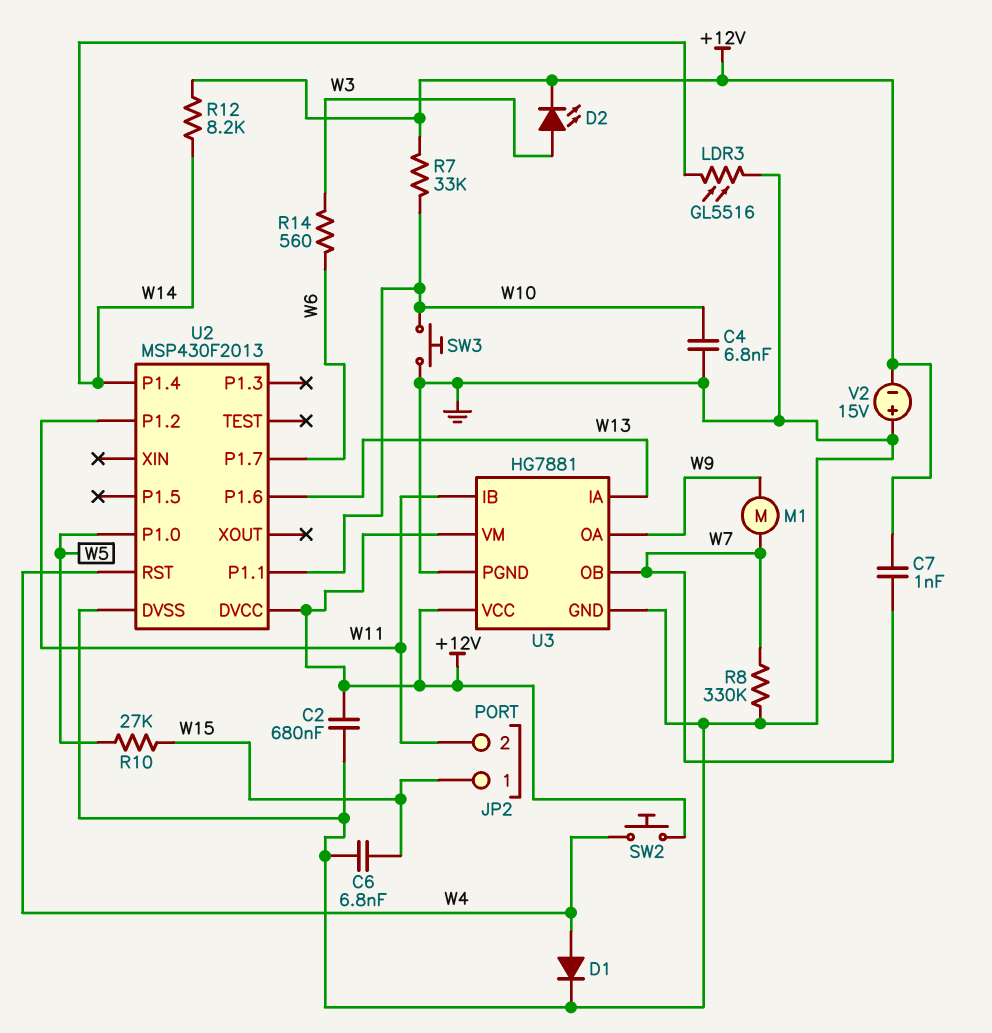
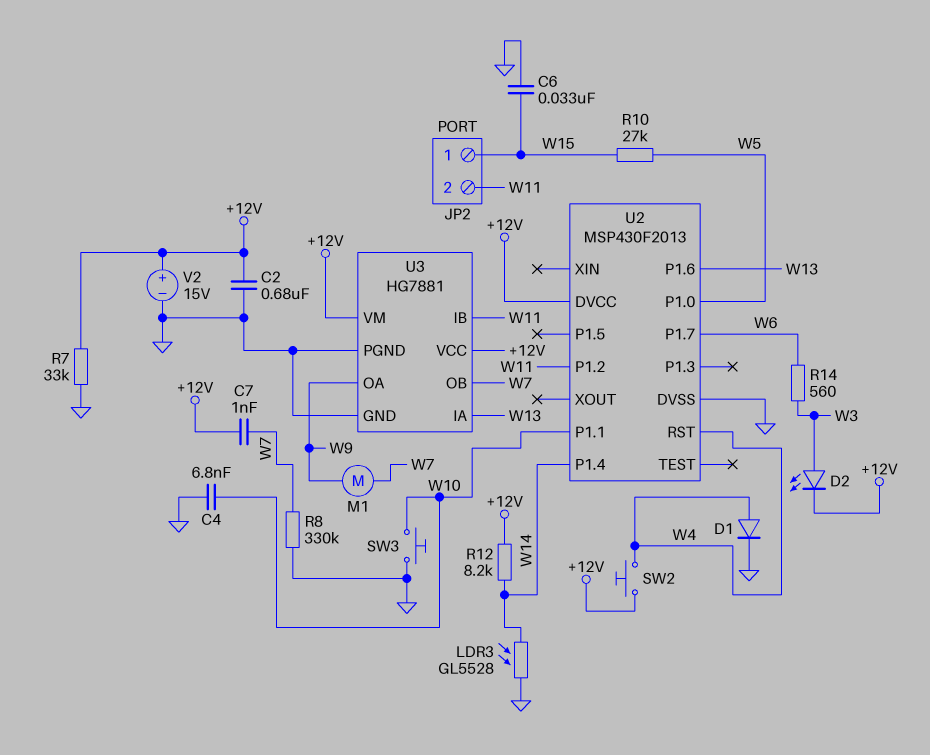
C6: 6.8nF (GND, W15) -> 33nF (GND, W15)
LDR3: GL5516 (GND, W14) -> GL5528 (GND, W14)
R7: 33k (+12V, W10) -> 33k (+12V, GND)
V2: 15V (plus GND, minus +12V) -> 15V (plus +12V, minus GND)

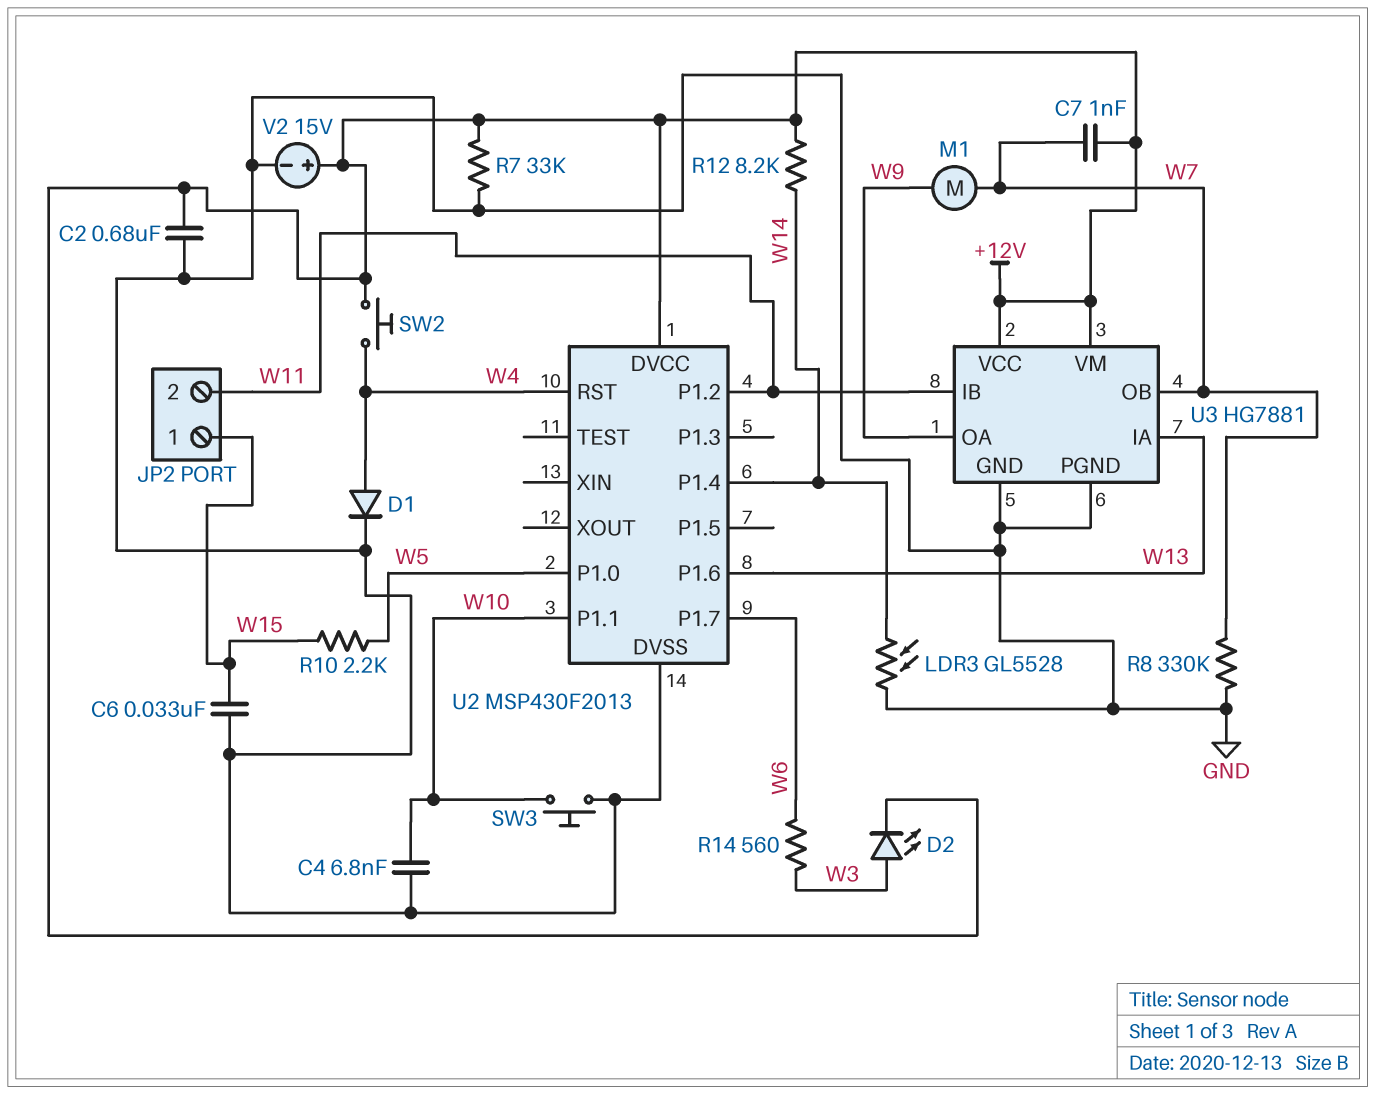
R10: 27k (W5, W15) -> 2.2k (W5, W15)

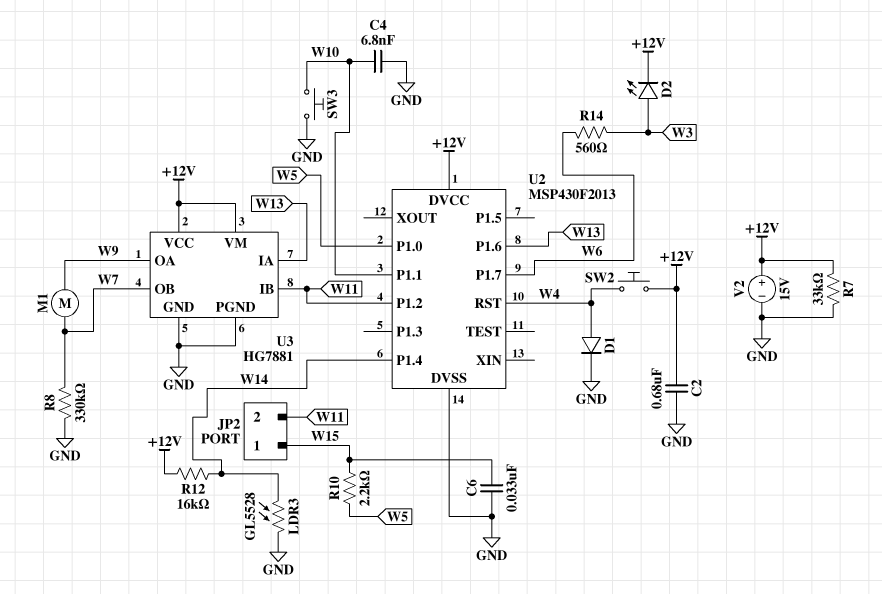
C7: 1nF (+12V, W7) -> none
R12: 8.2k (+12V, W14) -> 16k (+12V, W14)

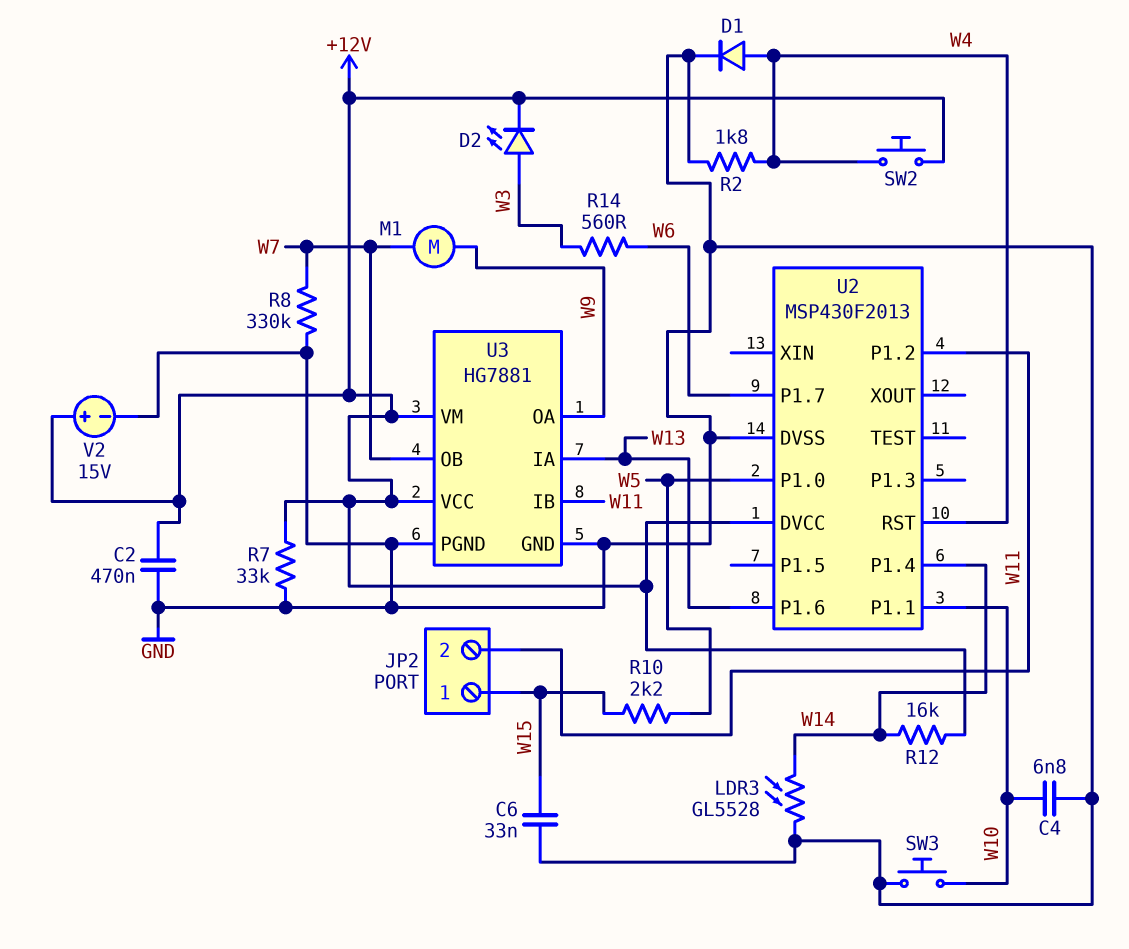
C2: 680nF (+12V, GND) -> 470nF (+12V, GND)
R2: none -> 1.8k (GND, W4)

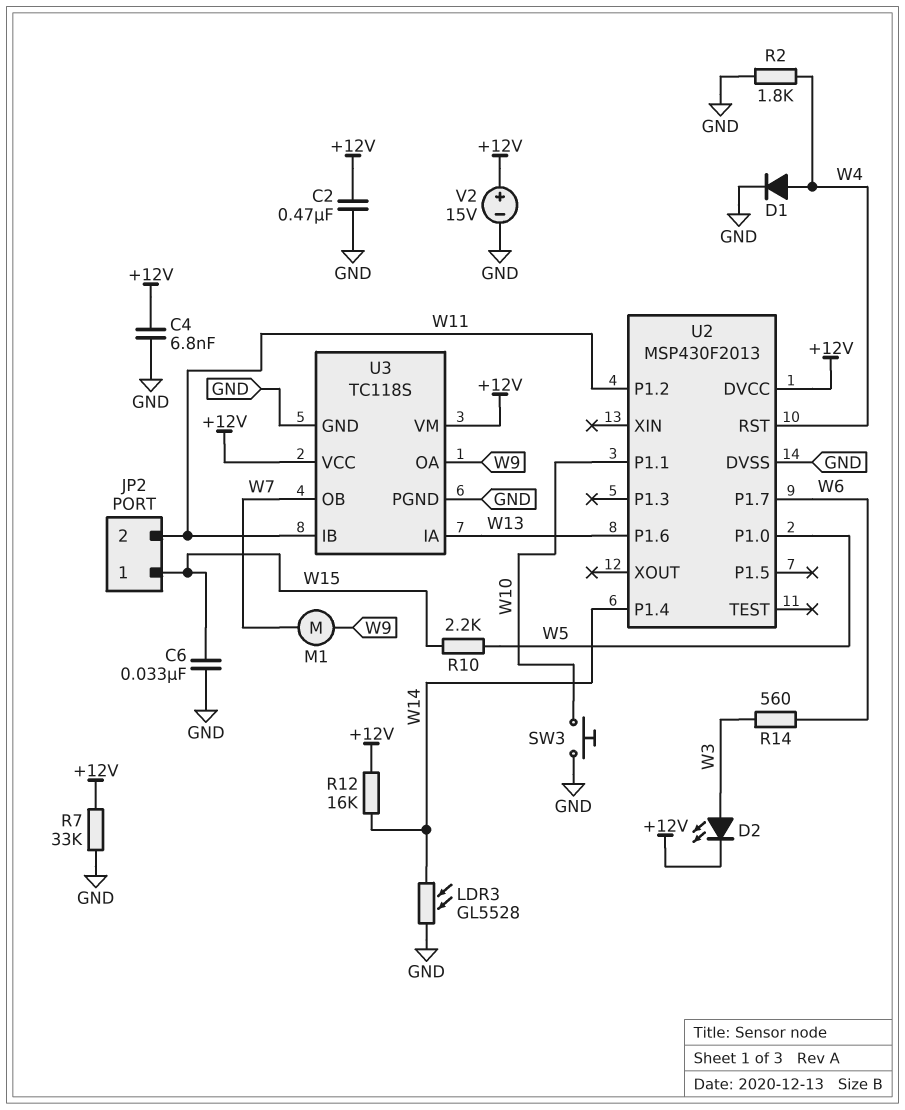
C4: 6.8nF (GND, W10) -> 6.8nF (+12V, GND)
R8: 330k (GND, W7) -> none
SW2: button (+12V, W4) -> none
U3: HG7881 -> TC118S

